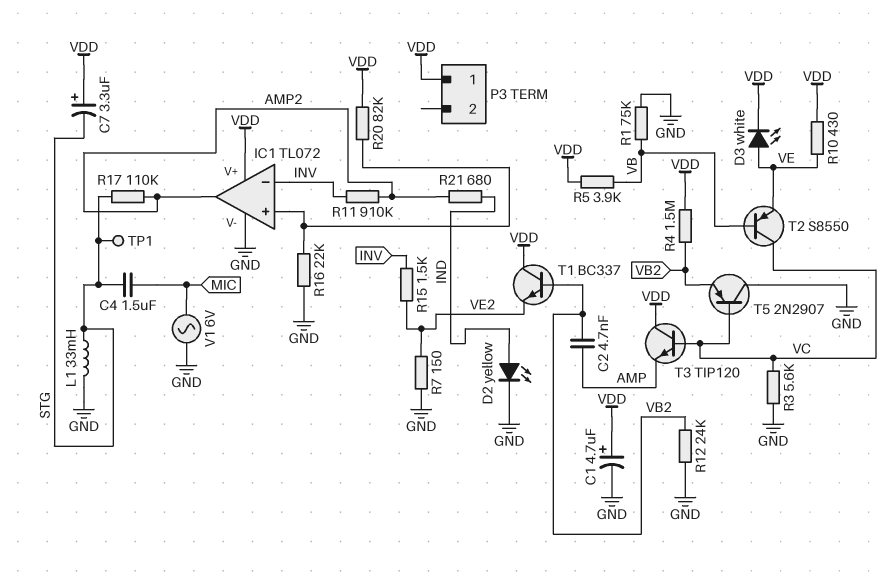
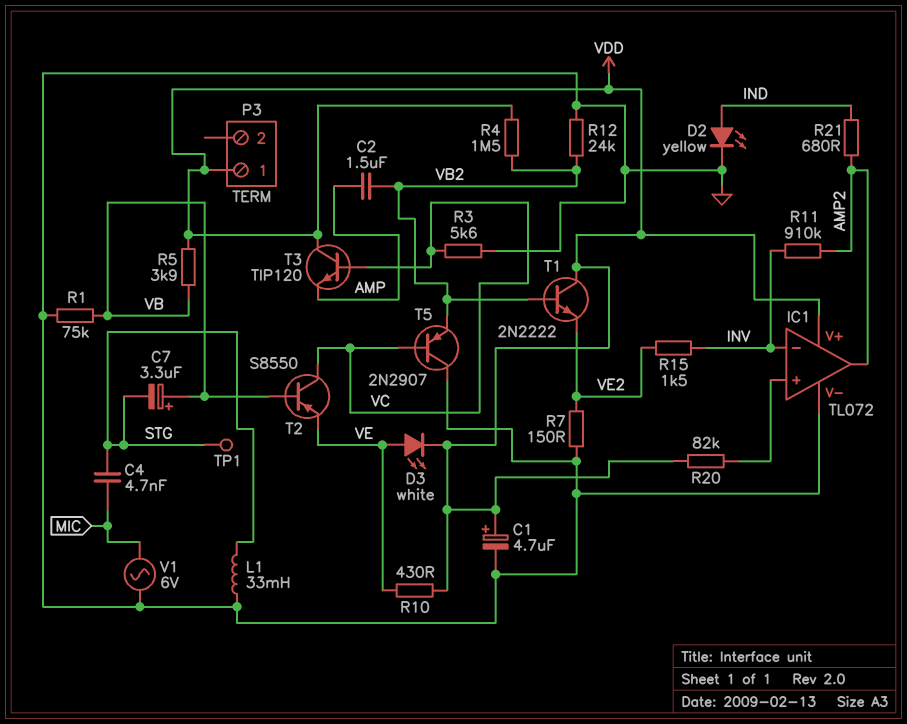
C2: 4.7nF (AMP, VB2) -> 1.5uF (AMP, VB2)
C4: 1.5uF (MIC, STG) -> 4.7nF (MIC, STG)
C7: 3.3uF (plus VDD, minus STG) -> 3.3uF (plus VB, minus STG)
R16: 22k (GND, IC1/in+) -> none
R17: 110k (AMP2, STG) -> none
T1: NPN BC337 (B VB2, C VDD, E VE2) -> NPN 2N2222 (B VB2, C VDD, E VE2)

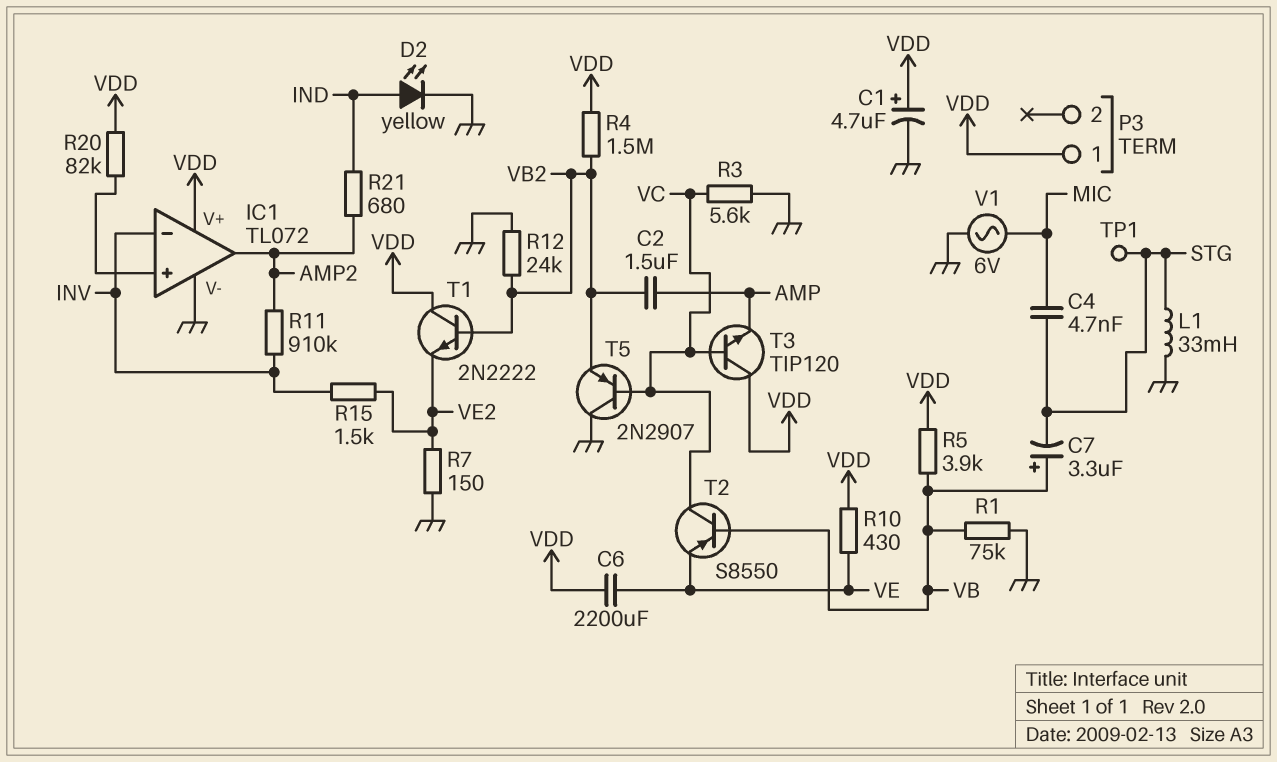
C6: none -> 2200uF (VDD, VE)
D3: LED white (A VE, K VDD) -> none

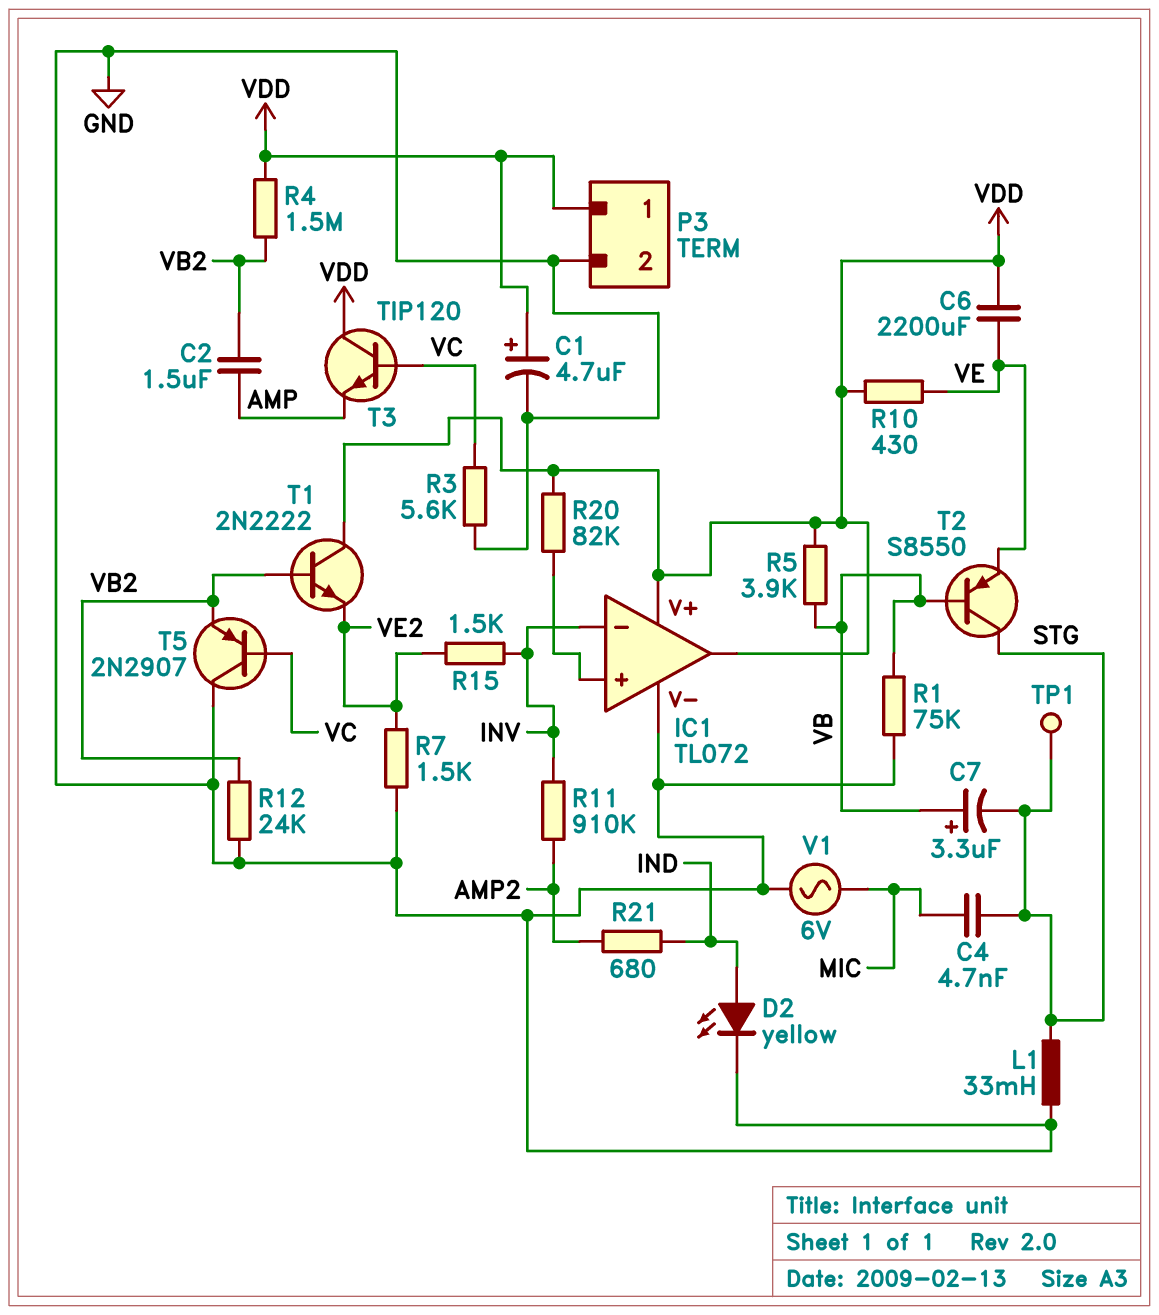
IC1 pin out: AMP2 -> VDD
P3 pin 2: none -> GND
R7: 150 (GND, VE2) -> 1.5k (GND, VE2)
T2: PNP S8550 (B VB, C VC, E VE) -> PNP S8550 (B VB, C STG, E VE)

